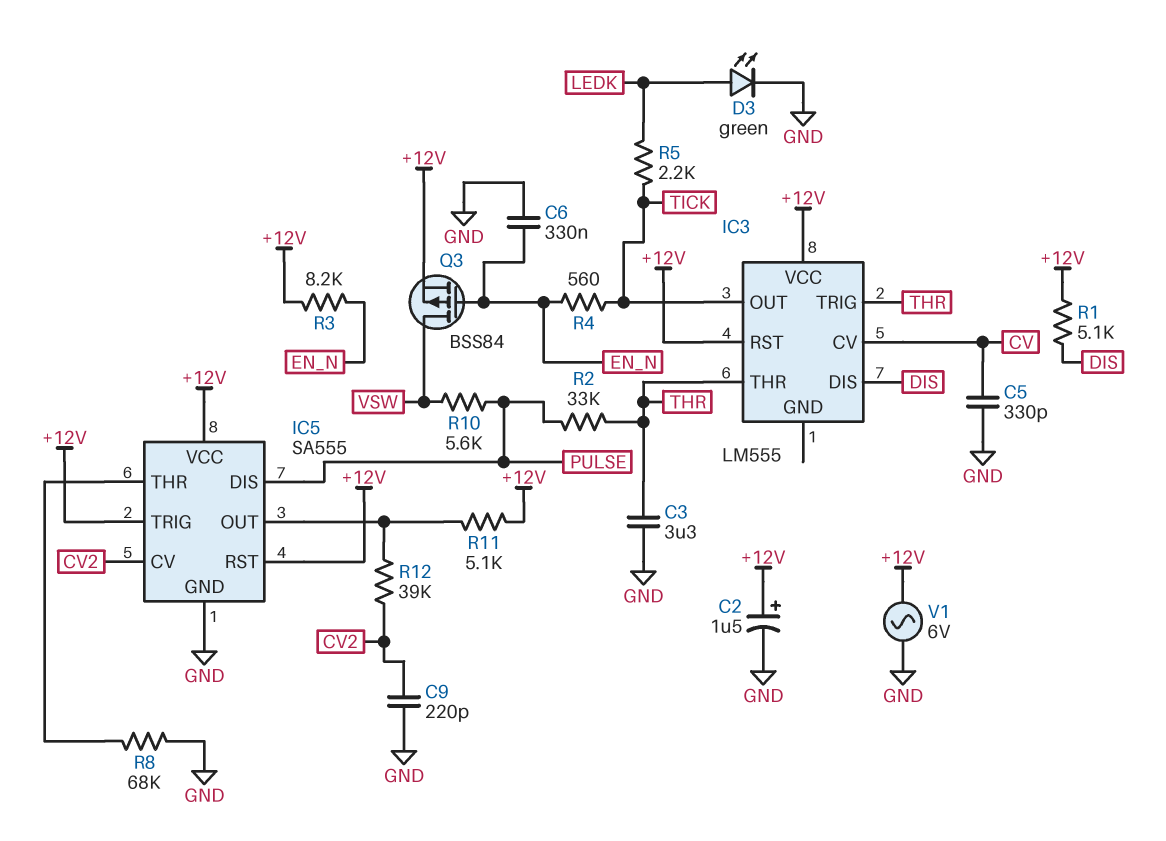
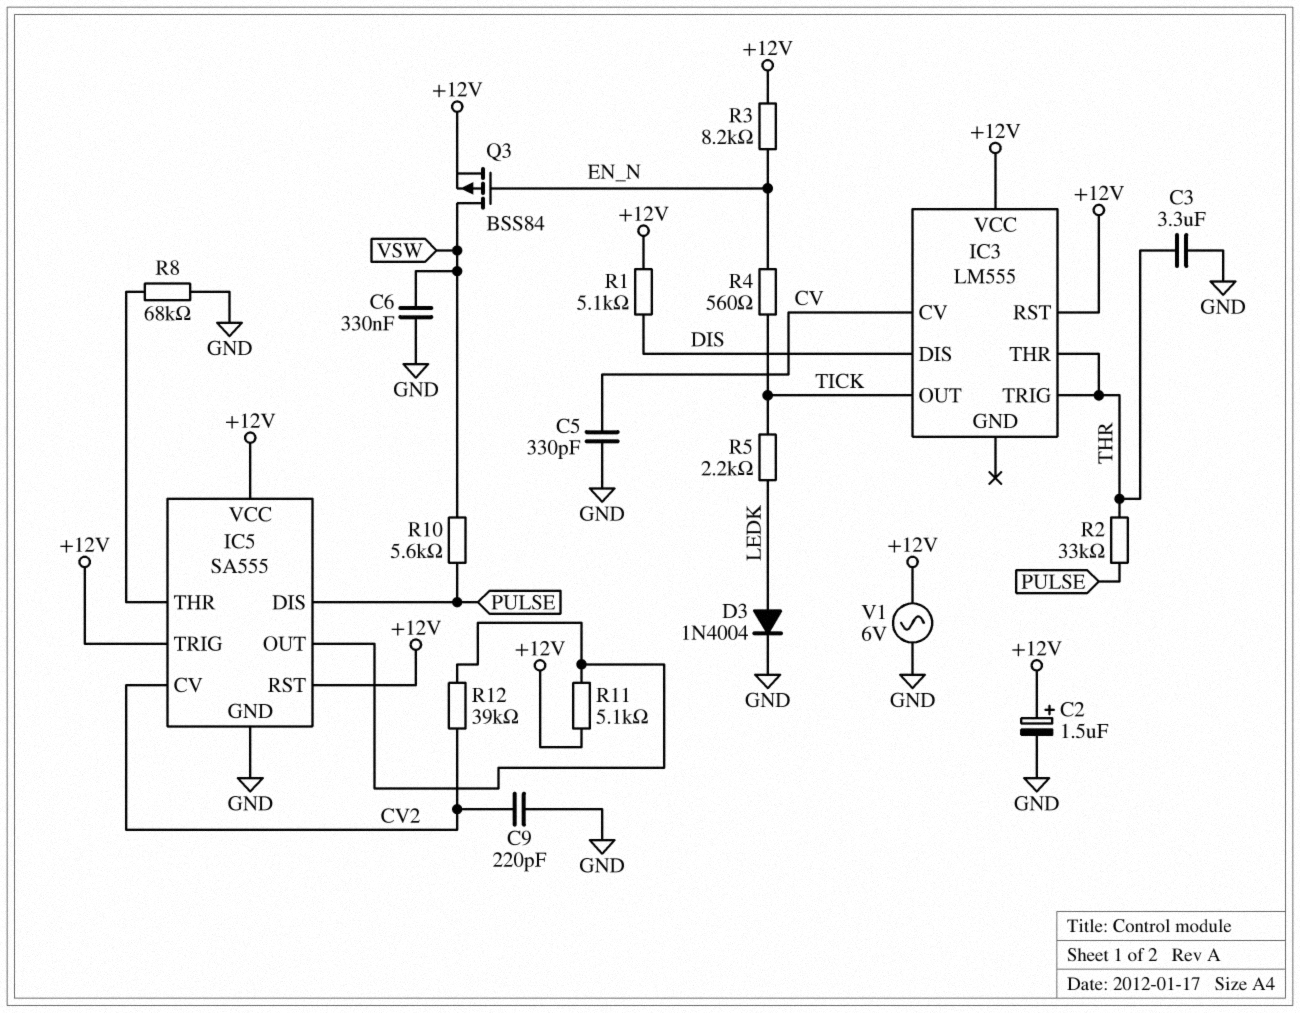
C6: 330nF (EN_N, GND) -> 330nF (GND, VSW)
D3: LED green (A LEDK, K GND) -> diode 1N4004 (A LEDK, K GND)

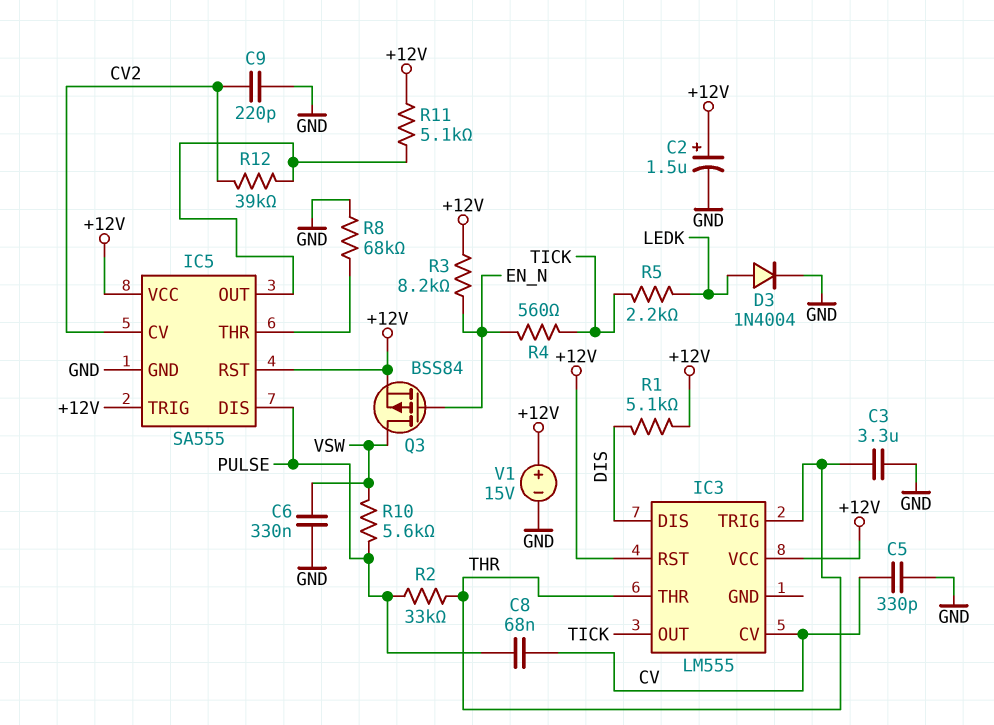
C8: none -> 68nF (CV, PULSE)
V1: AC 6V (+12V, GND) -> 15V (plus +12V, minus GND)

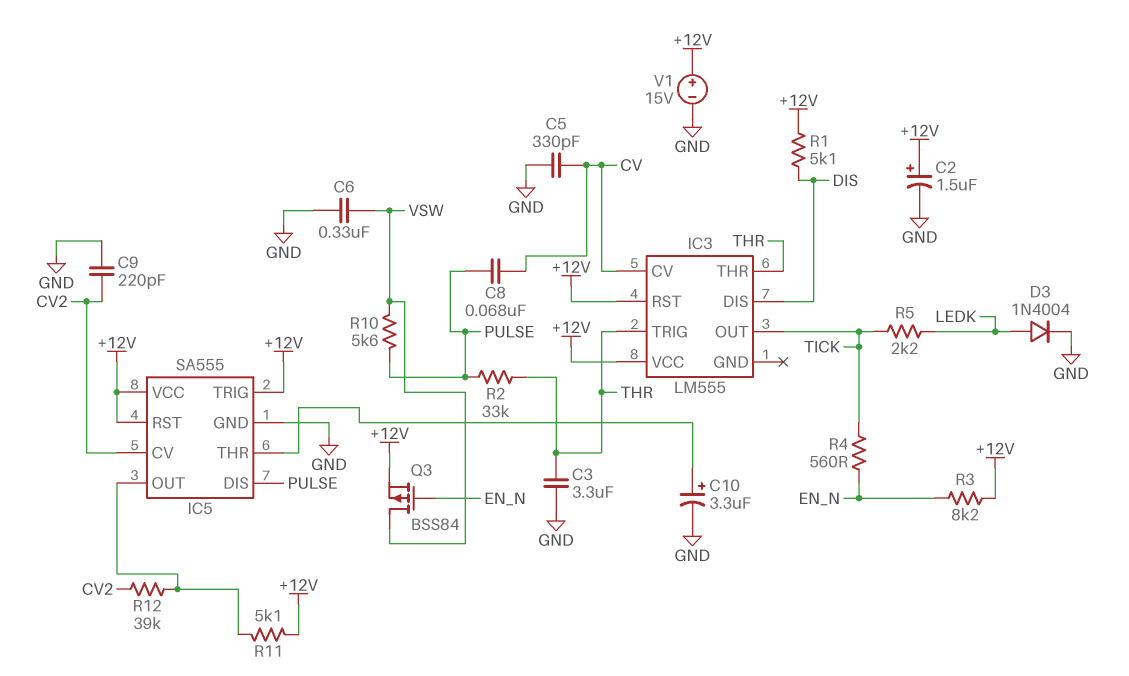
C10: none -> 3.3uF (plus IC5/THR, minus GND)
R8: 68k (GND, IC5/THR) -> none

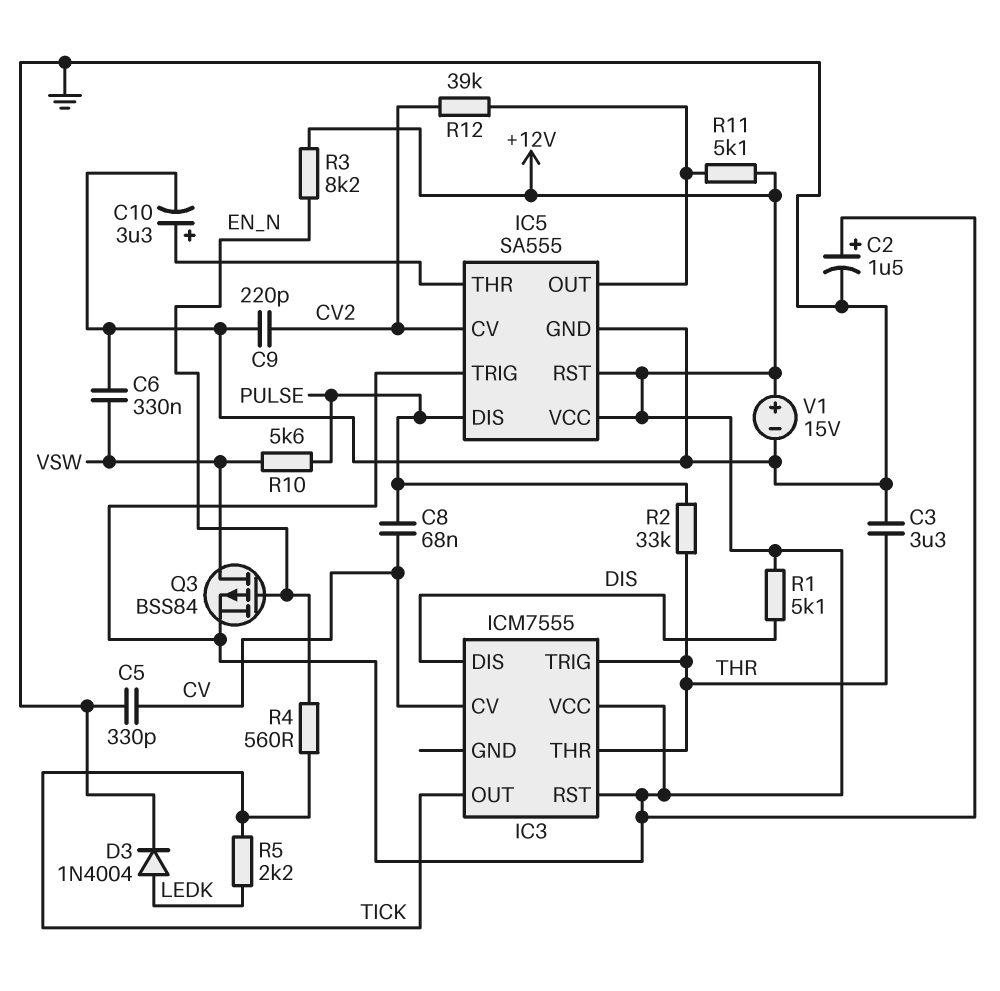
IC3: LM555 -> ICM7555

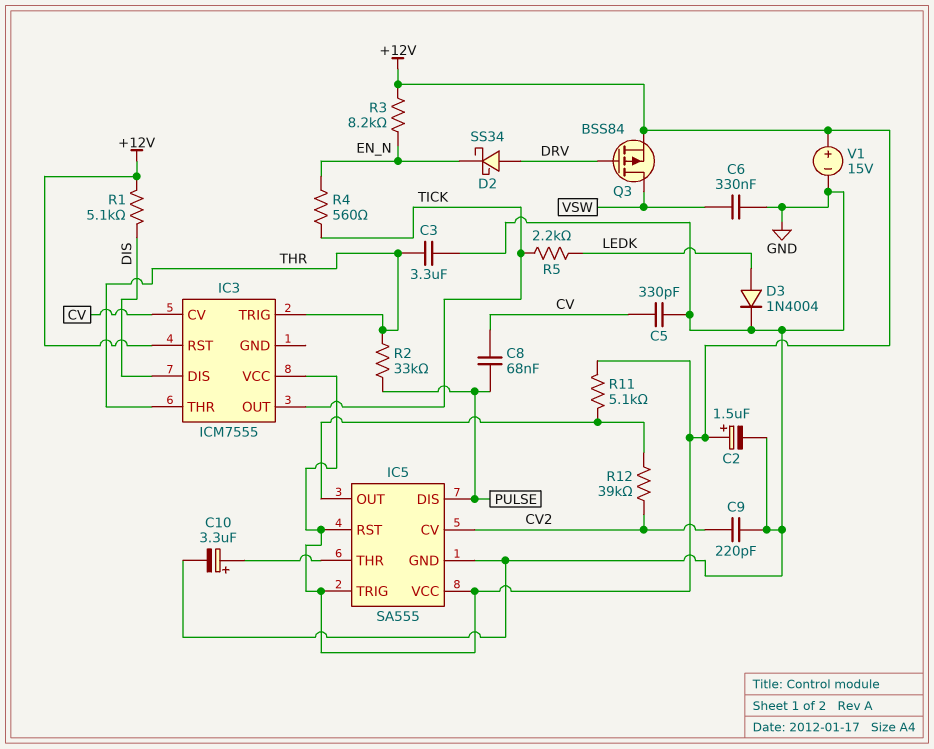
D2: none -> schottky SS34 (A DRV, K EN_N)
Q3: PMOS BSS84 (G EN_N, D VSW, S +12V) -> PMOS BSS84 (G DRV, D VSW, S +12V)
R10: 5.6k (PULSE, VSW) -> none

